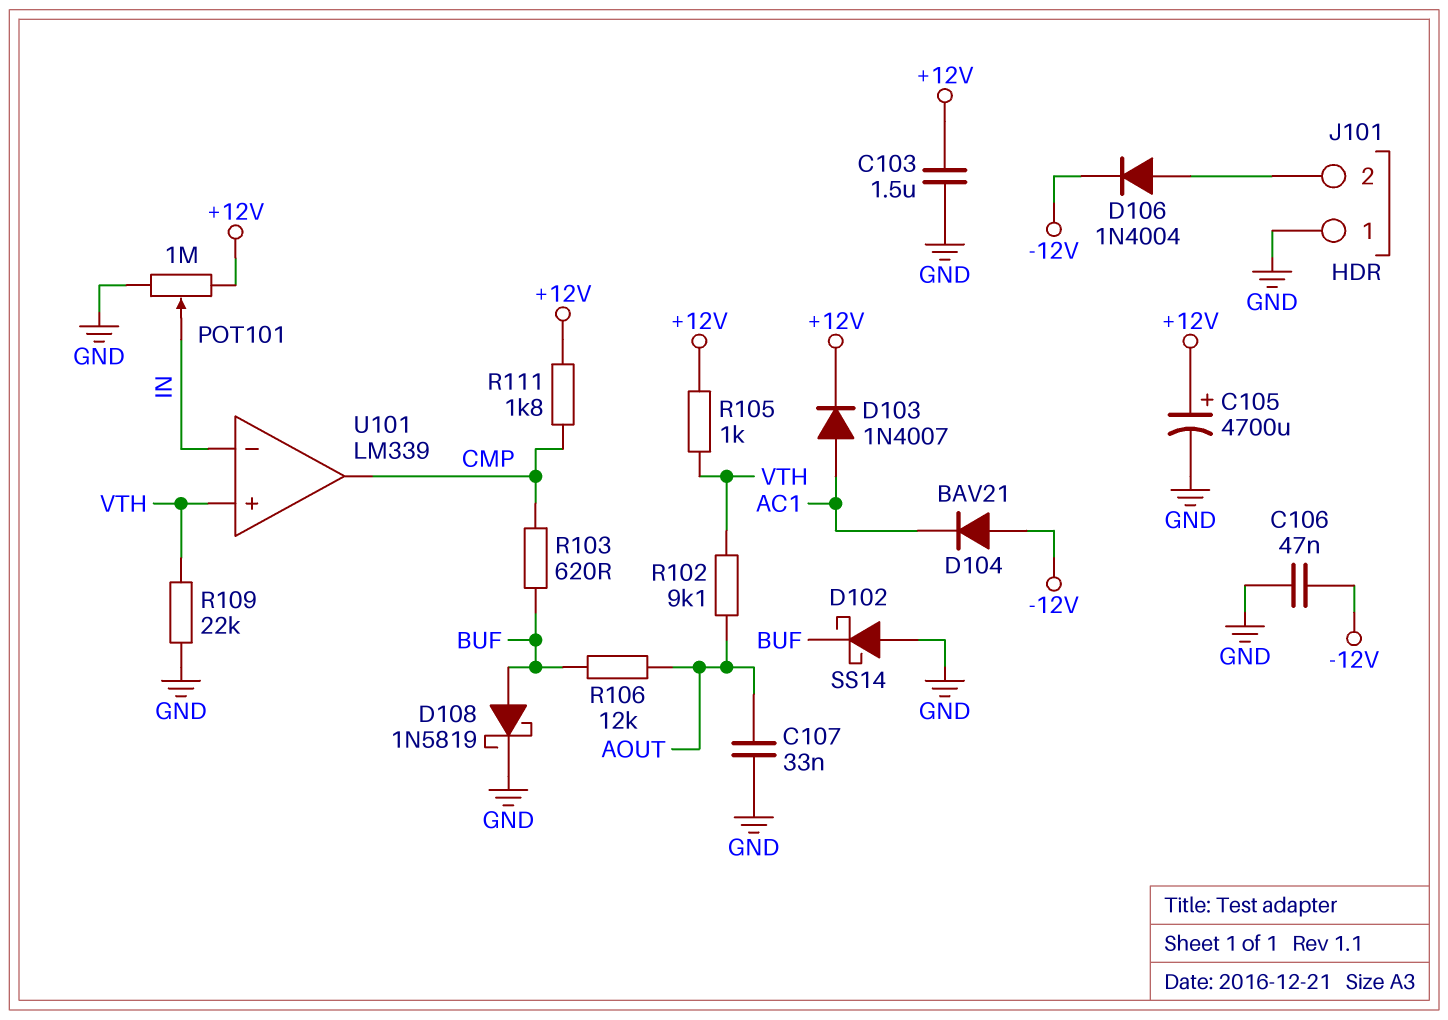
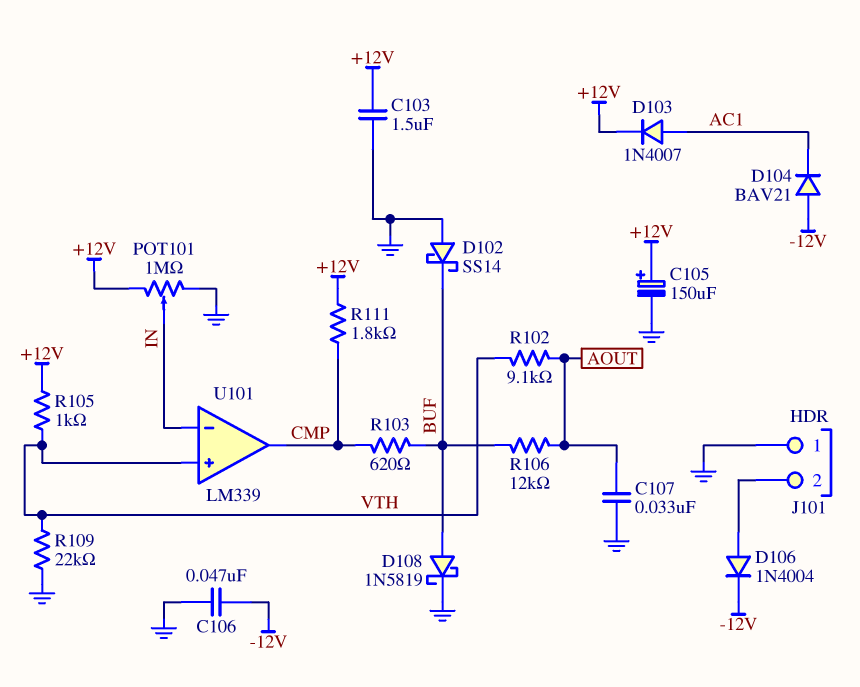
C105: 4700uF (plus +12V, minus GND) -> 150uF (plus +12V, minus GND)

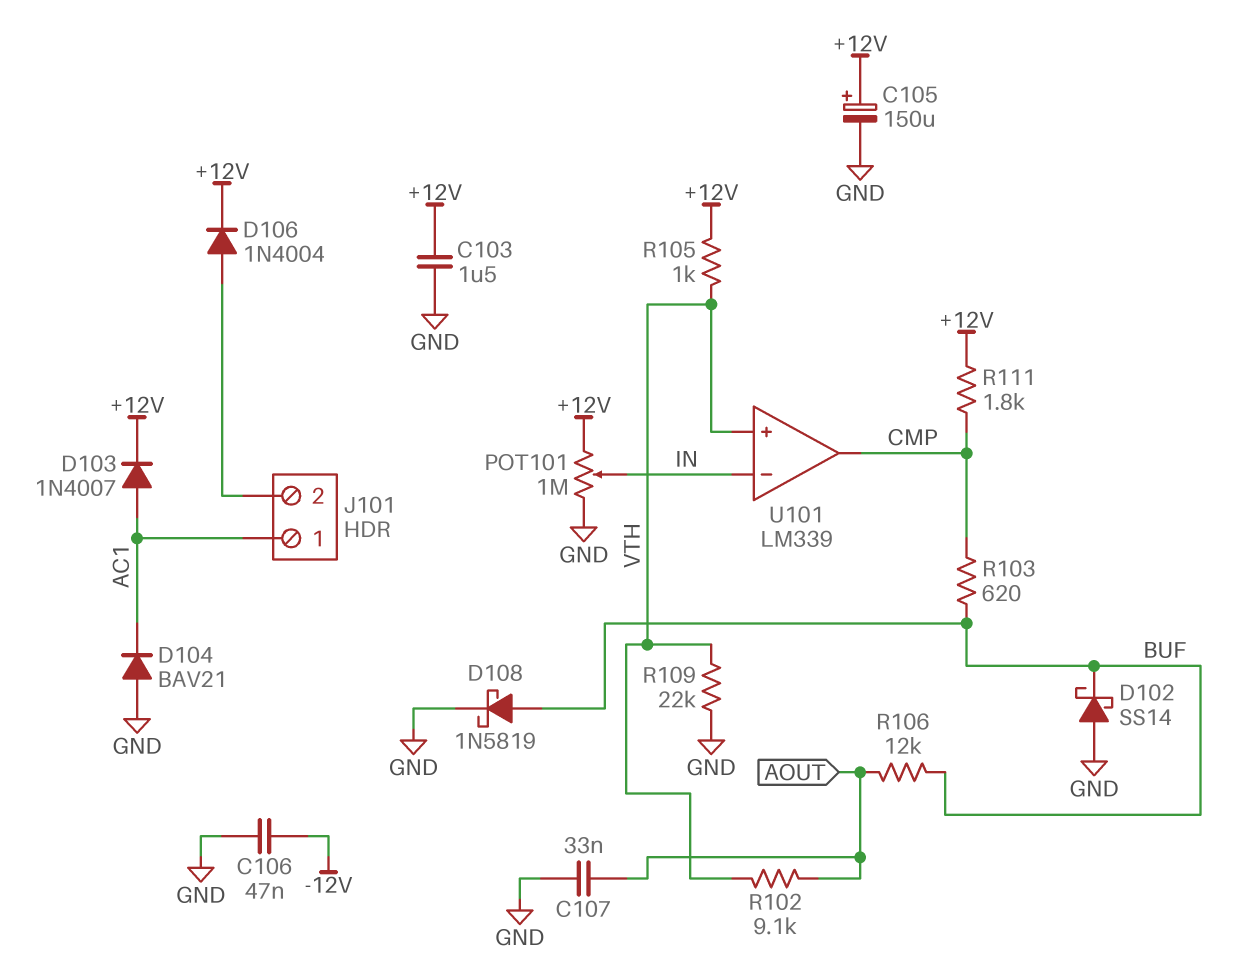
D104: diode BAV21 (A -12V, K AC1) -> diode BAV21 (A GND, K AC1)
D106: diode 1N4004 (A J101/2, K -12V) -> diode 1N4004 (A J101/2, K +12V)
J101 pin 1: GND -> AC1

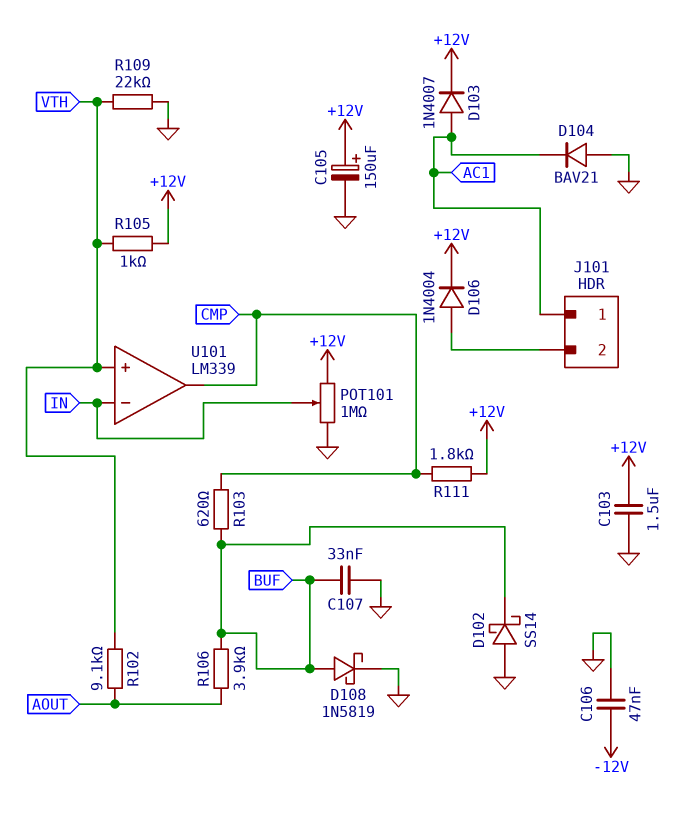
C107: 33nF (AOUT, GND) -> 33nF (BUF, GND)
R106: 12k (AOUT, BUF) -> 3.9k (AOUT, BUF)

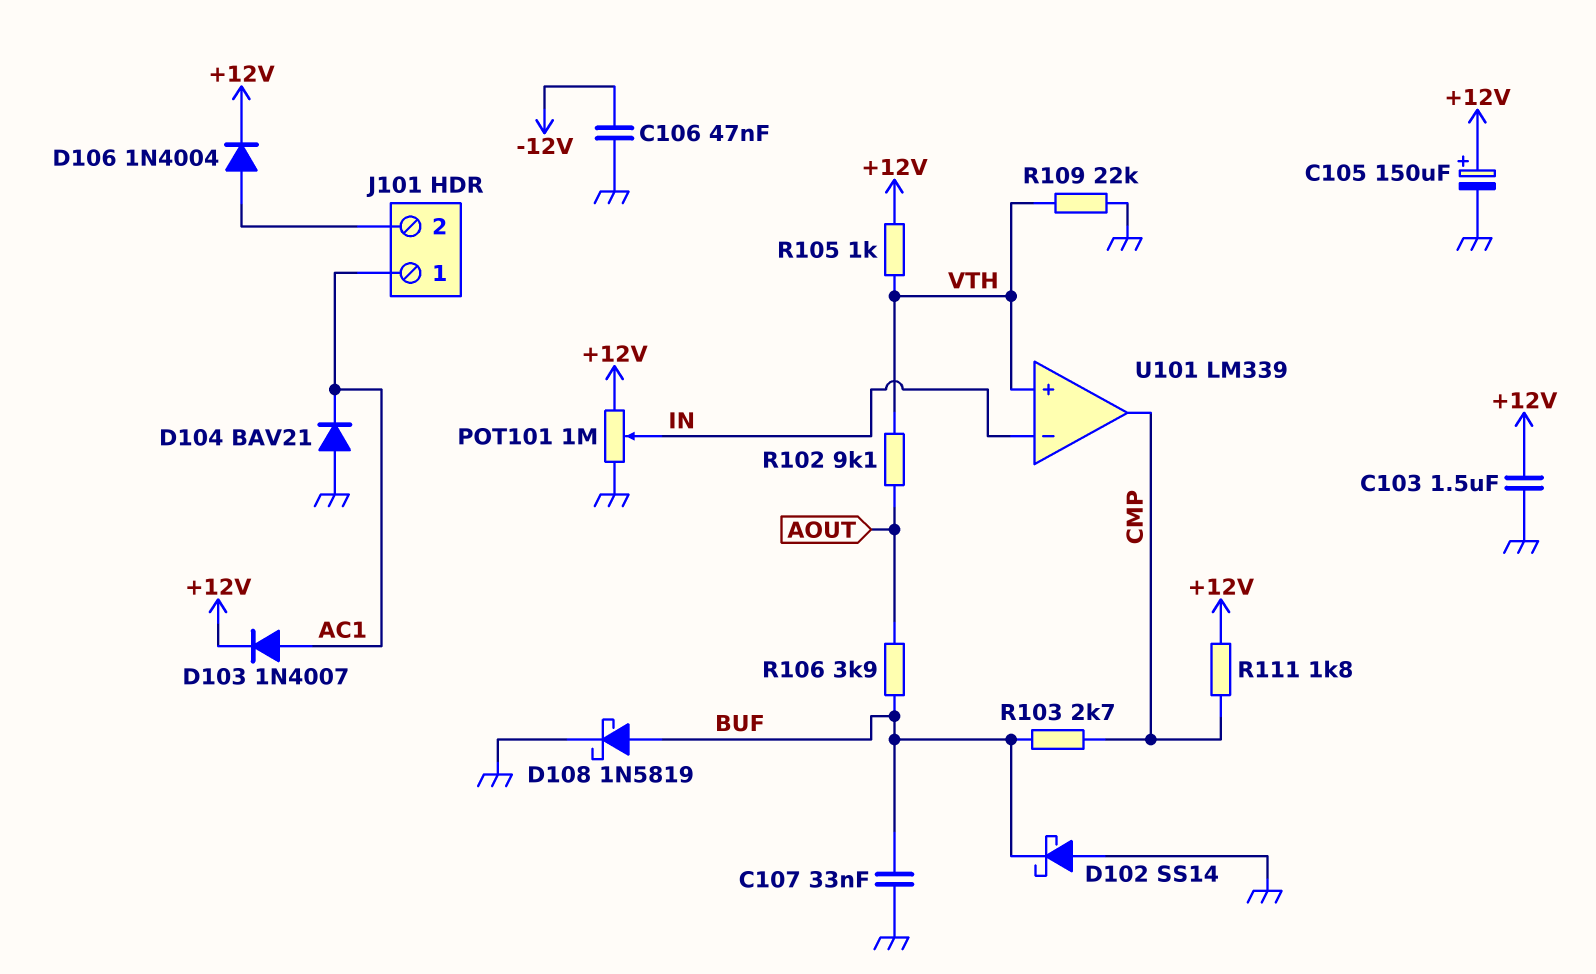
R103: 620 (BUF, CMP) -> 2.7k (BUF, CMP)

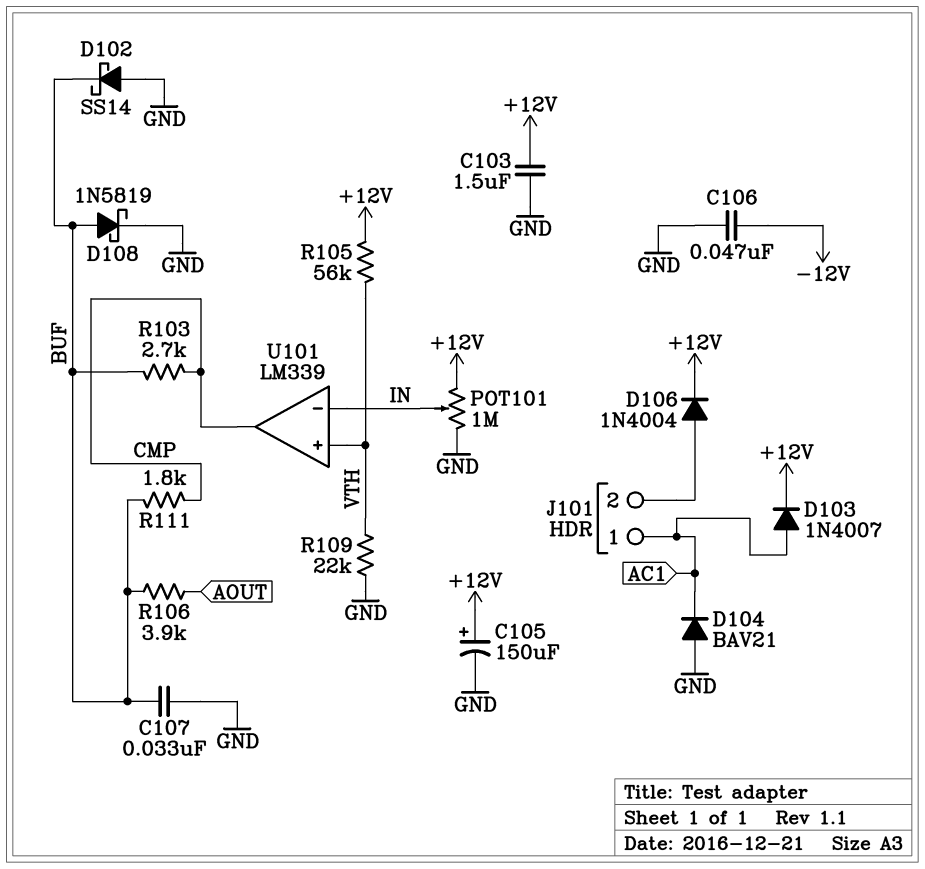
R102: 9.1k (AOUT, VTH) -> none
R105: 1k (+12V, VTH) -> 56k (+12V, VTH)
R111: 1.8k (+12V, CMP) -> 1.8k (BUF, CMP)

